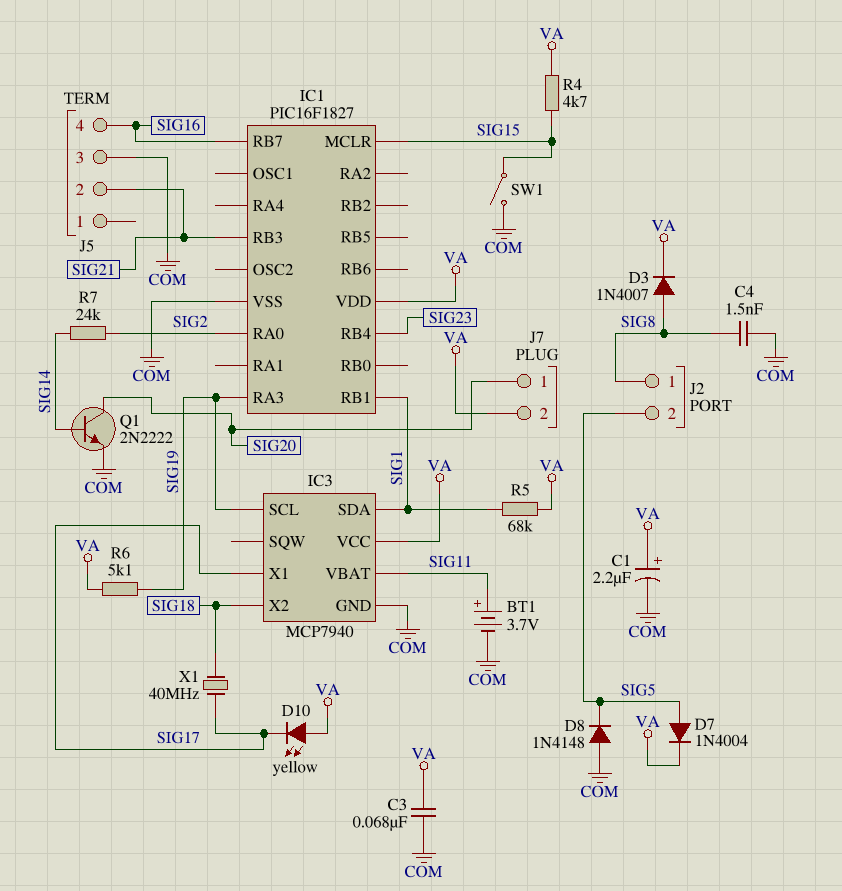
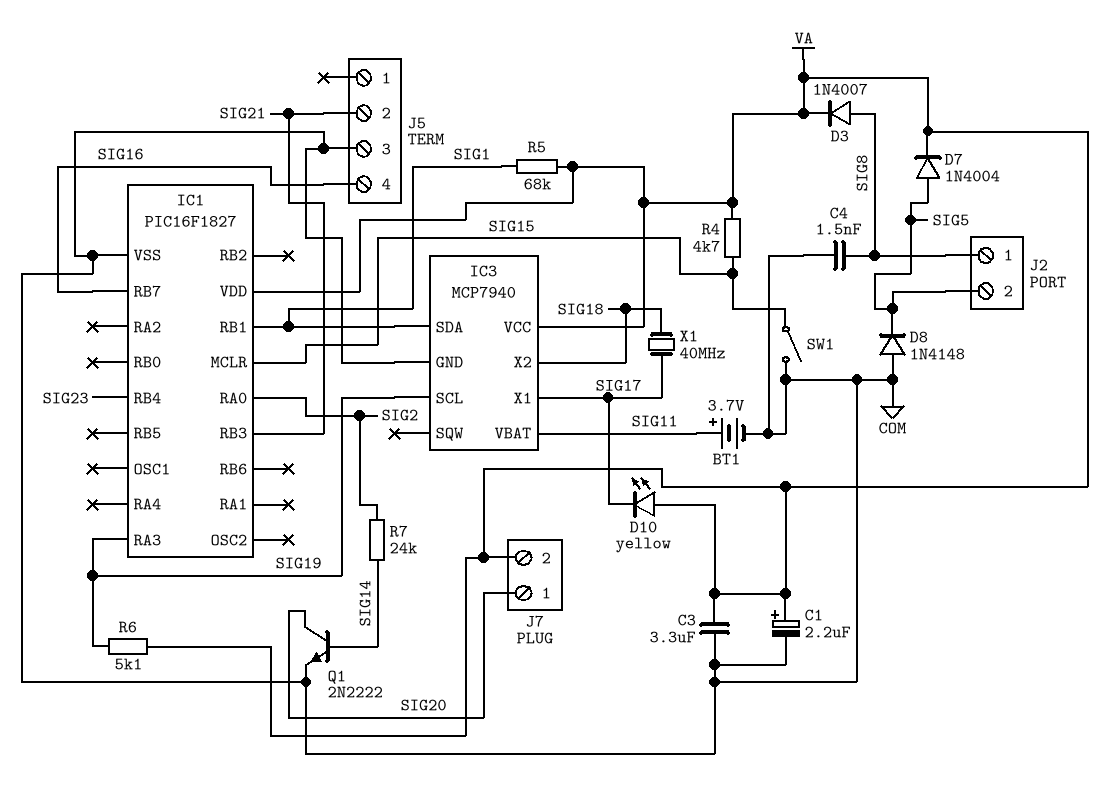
C3: 68nF (COM, VA) -> 3.3uF (COM, VA)

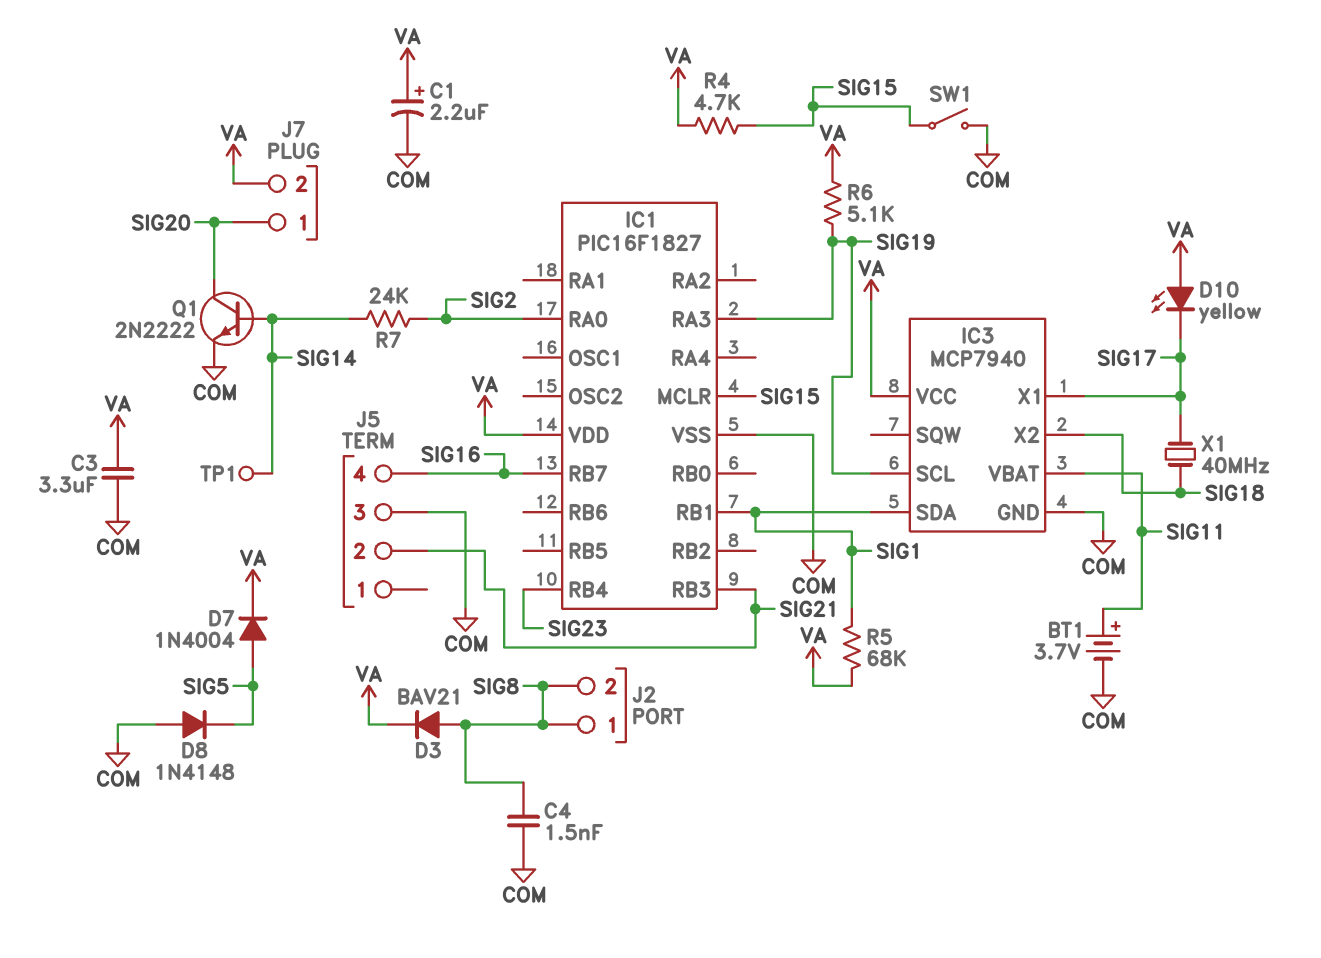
D3: diode 1N4007 (A SIG8, K VA) -> diode BAV21 (A SIG8, K VA)
J2 pin 2: SIG5 -> SIG8
TP1: none -> test point (SIG14)

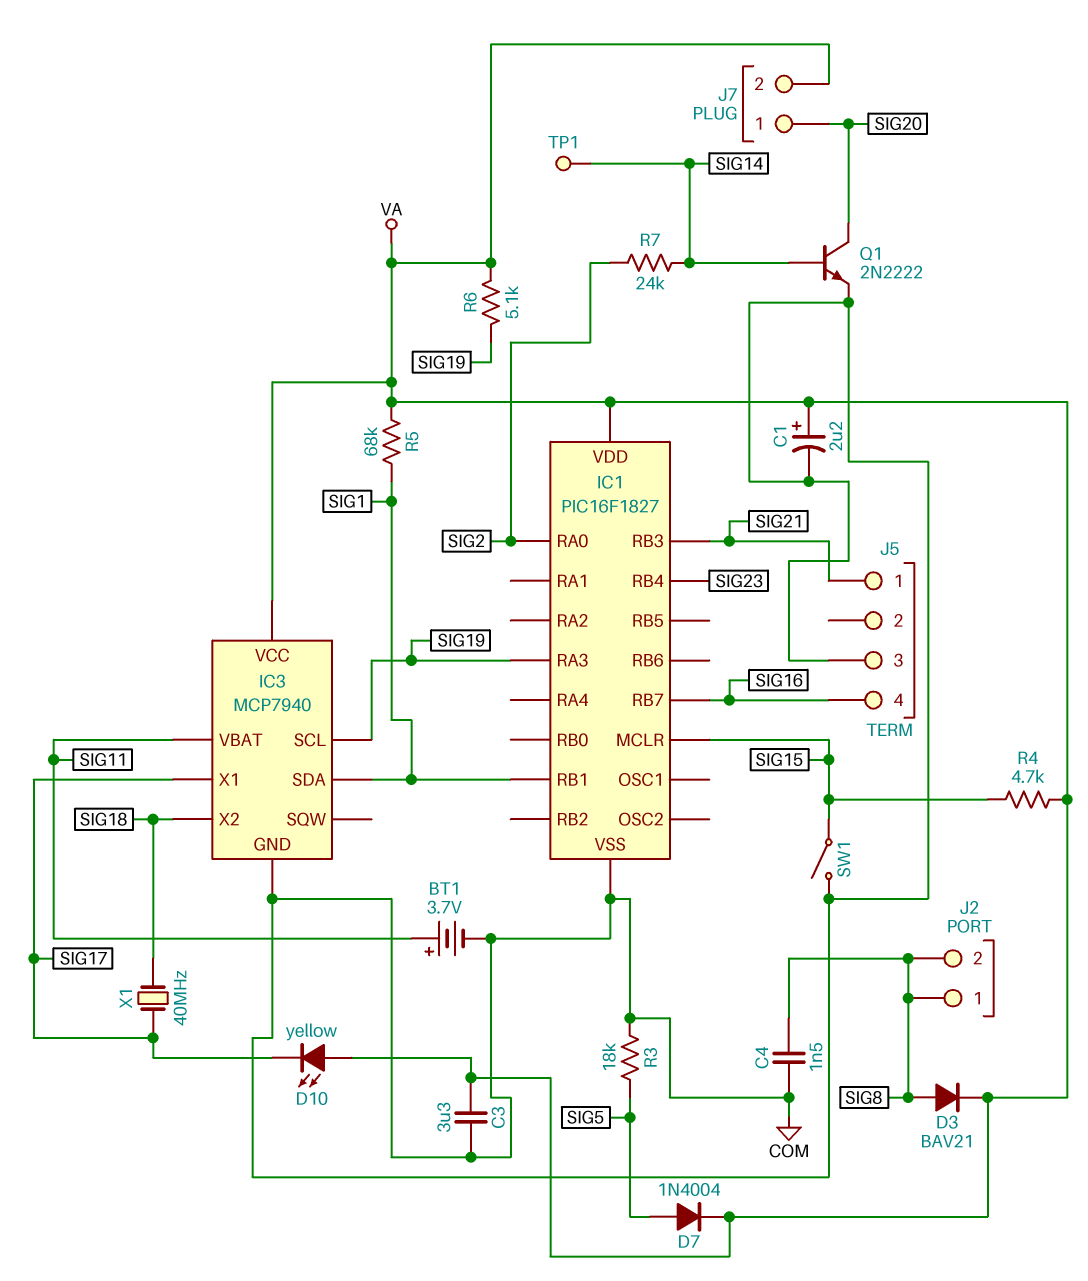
D8: diode 1N4148 (A COM, K SIG5) -> none
J5 pin 1: none -> SIG21
J5 pin 2: SIG21 -> none
R3: none -> 18k (COM, SIG5)

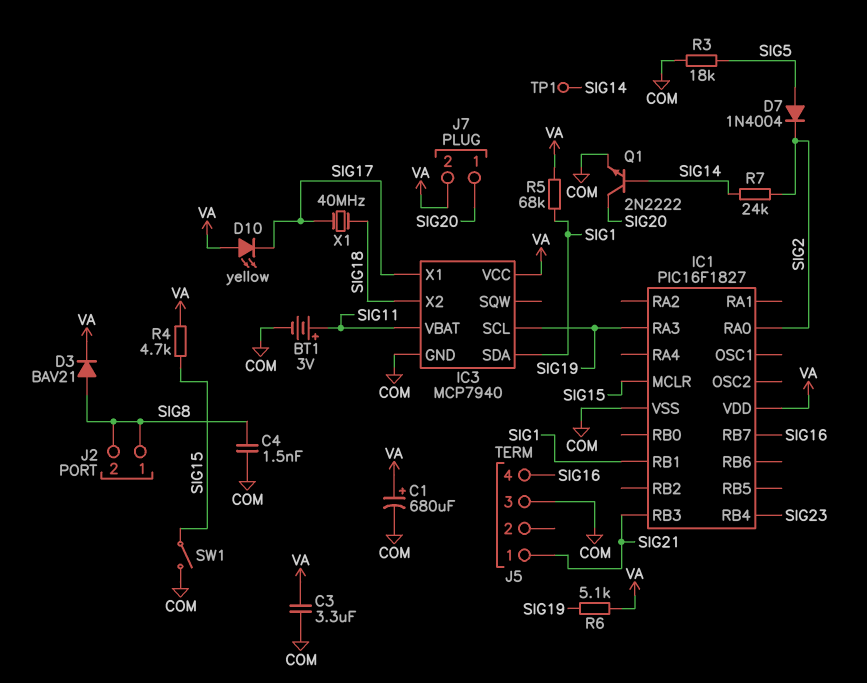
BT1: 3.7V (plus SIG11, minus COM) -> 3V (plus SIG11, minus COM)
C1: 2.2uF (plus VA, minus COM) -> 680uF (plus VA, minus COM)
D7: diode 1N4004 (A SIG5, K VA) -> diode 1N4004 (A SIG5, K SIG2)

